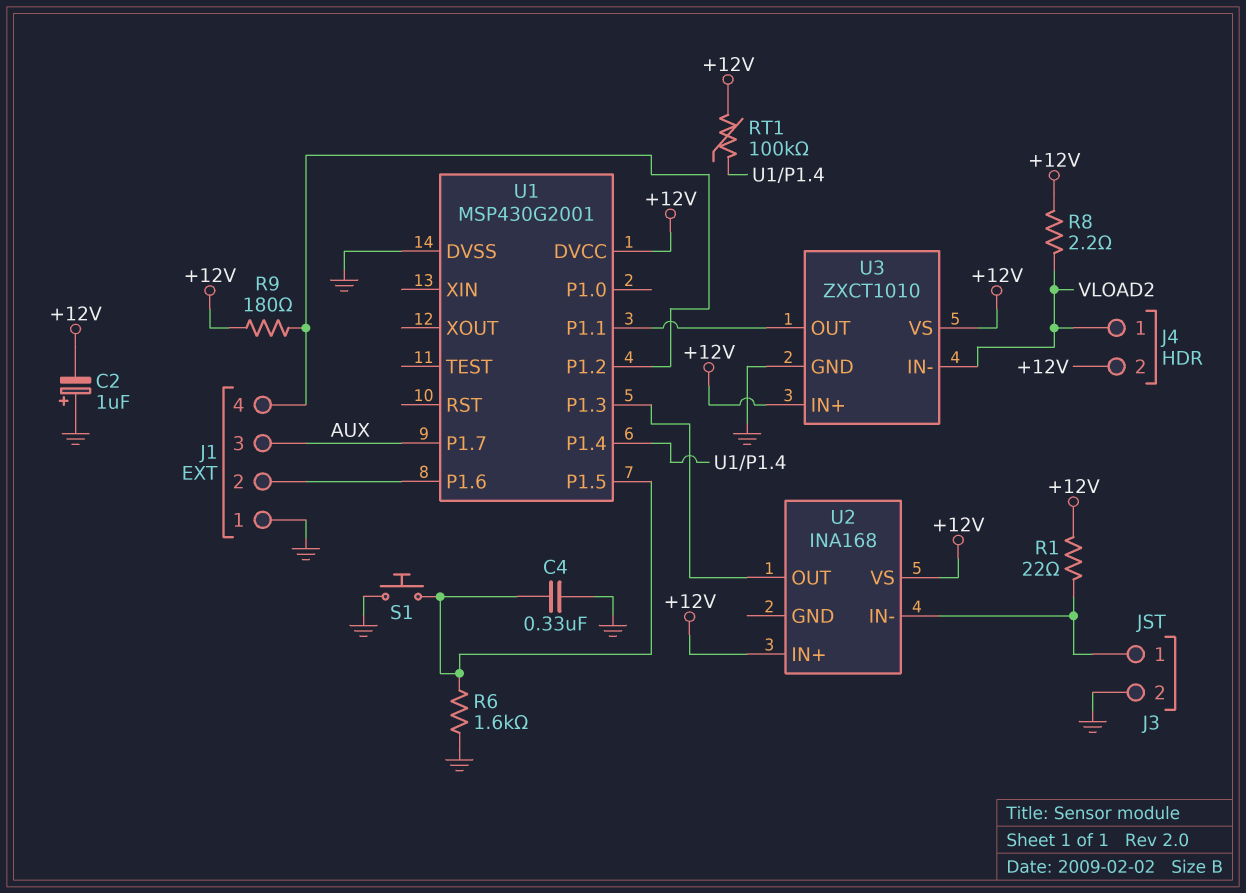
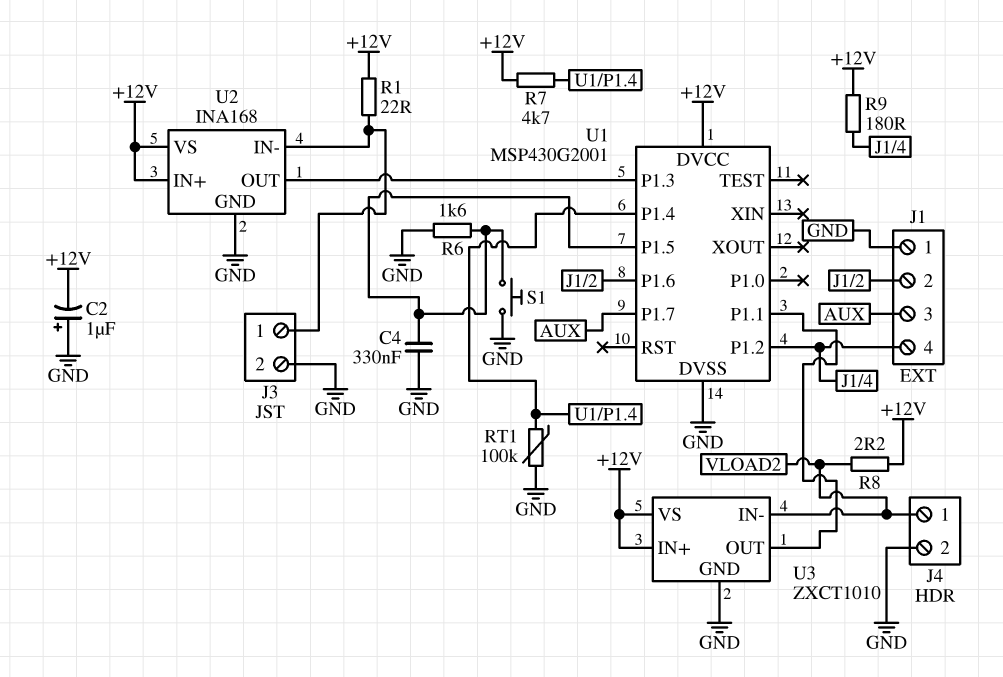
J4 pin 2: +12V -> GND
R7: none -> 4.7k (+12V, U1/P1.4)
RT1: 100k (+12V, U1/P1.4) -> 100k (GND, U1/P1.4)
U2 pin GND: none -> GND

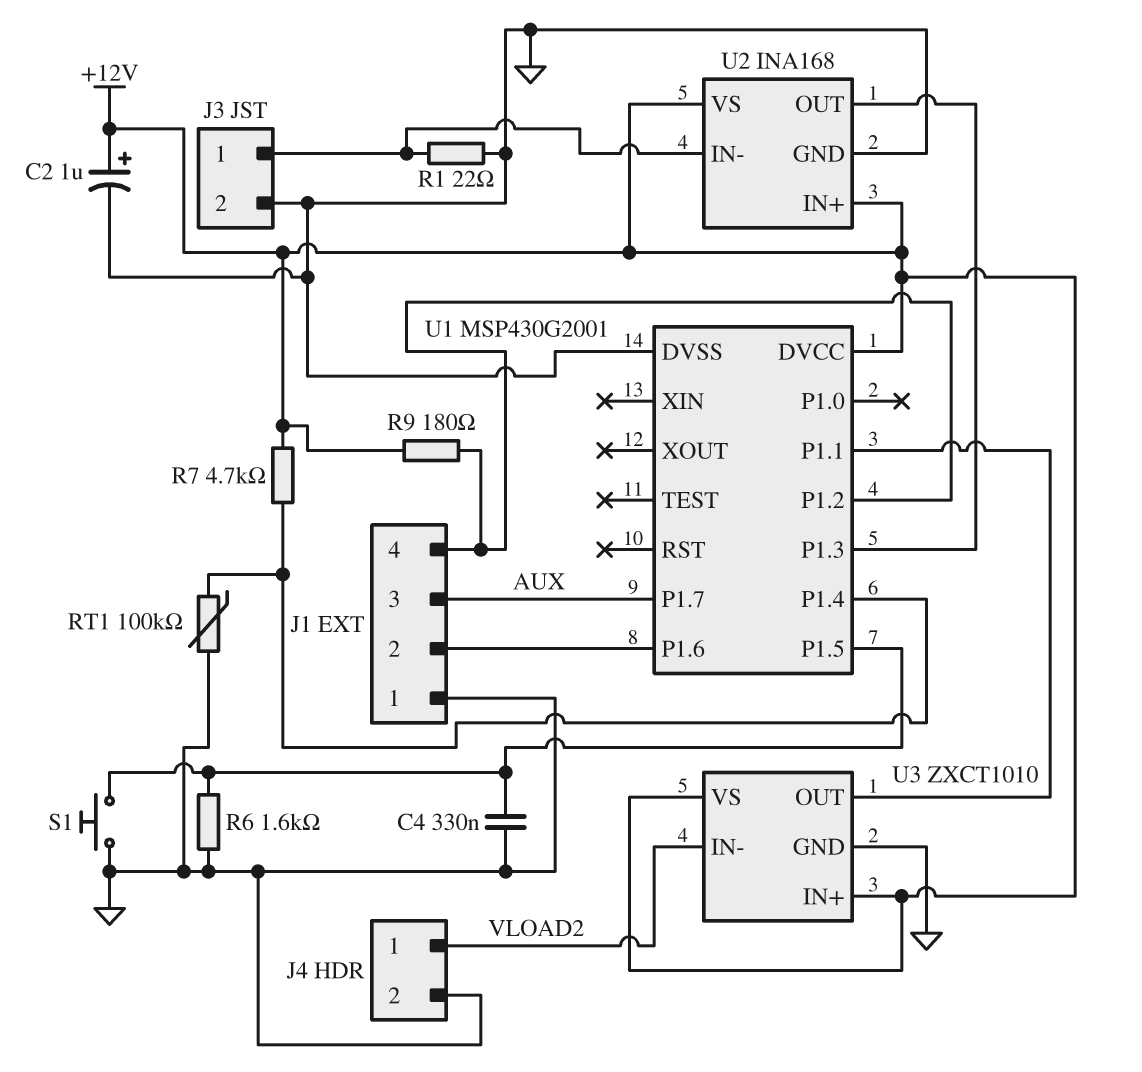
C2: 1uF (plus GND, minus +12V) -> 1uF (plus +12V, minus GND)
R1: 22 (+12V, J3/1) -> 22 (GND, J3/1)
R8: 2.2 (+12V, VLOAD2) -> none

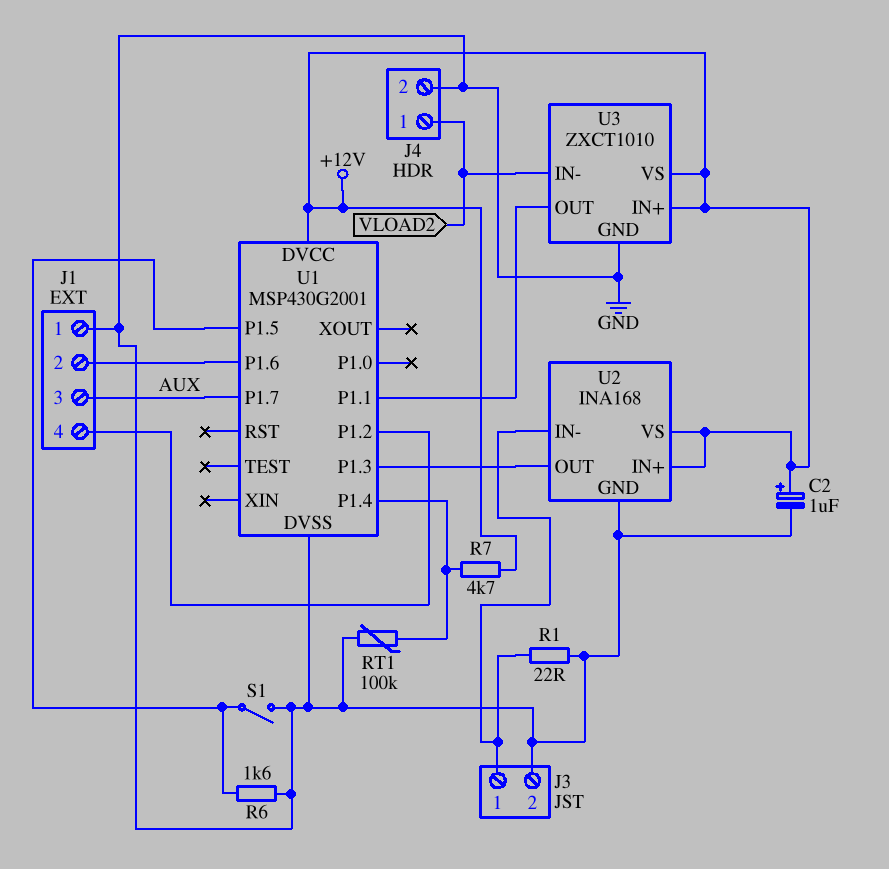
C4: 330nF (GND, U1/P1.5) -> none
R9: 180 (+12V, J1/4) -> none
S1: button (GND, U1/P1.5) -> switch (GND, U1/P1.5)

